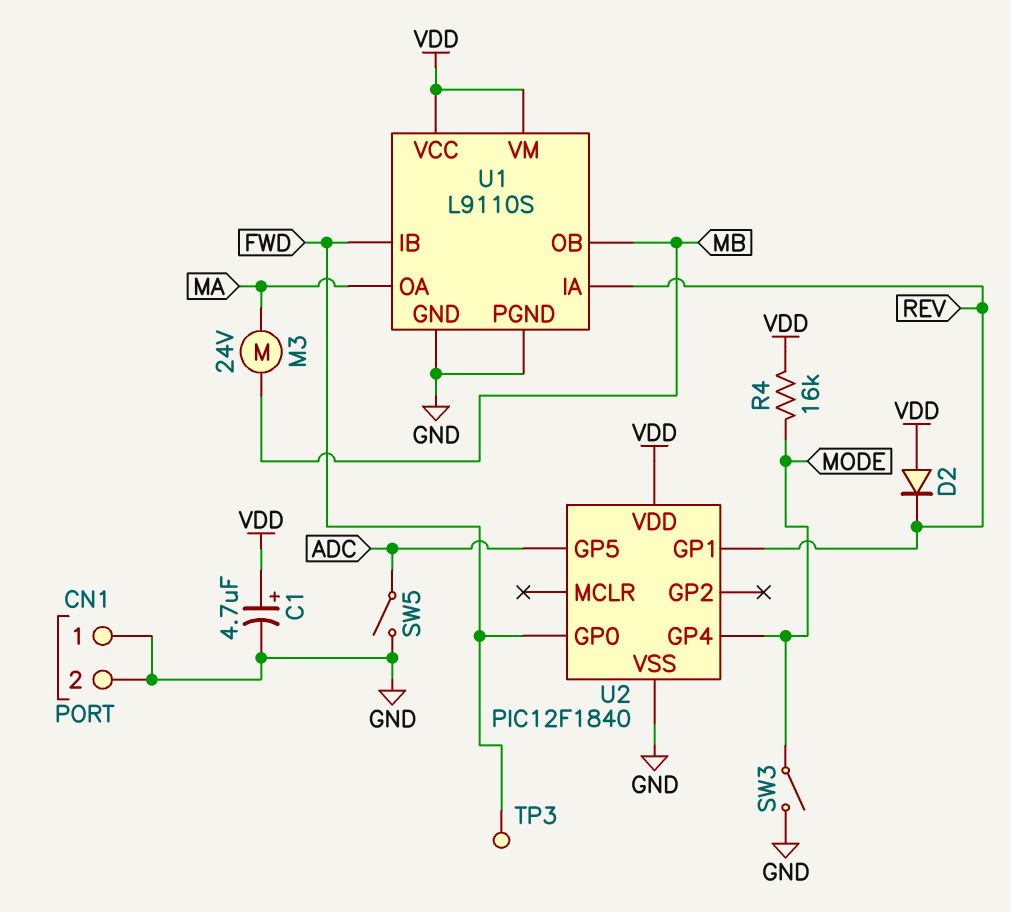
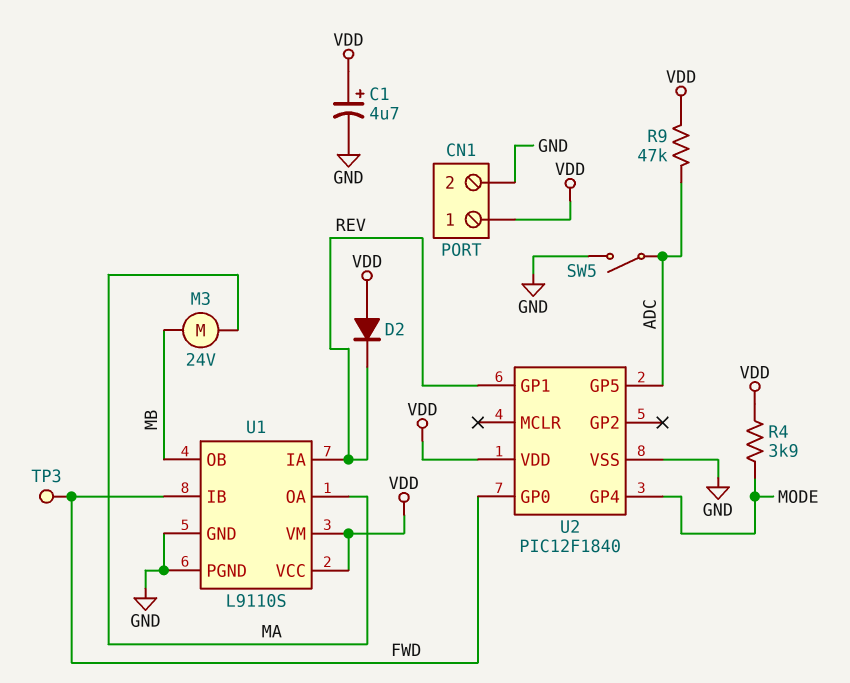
CN1 pin 1: GND -> VDD
R4: 16k (MODE, VDD) -> 3.9k (MODE, VDD)
R9: none -> 47k (ADC, VDD)
SW3: switch (GND, MODE) -> none

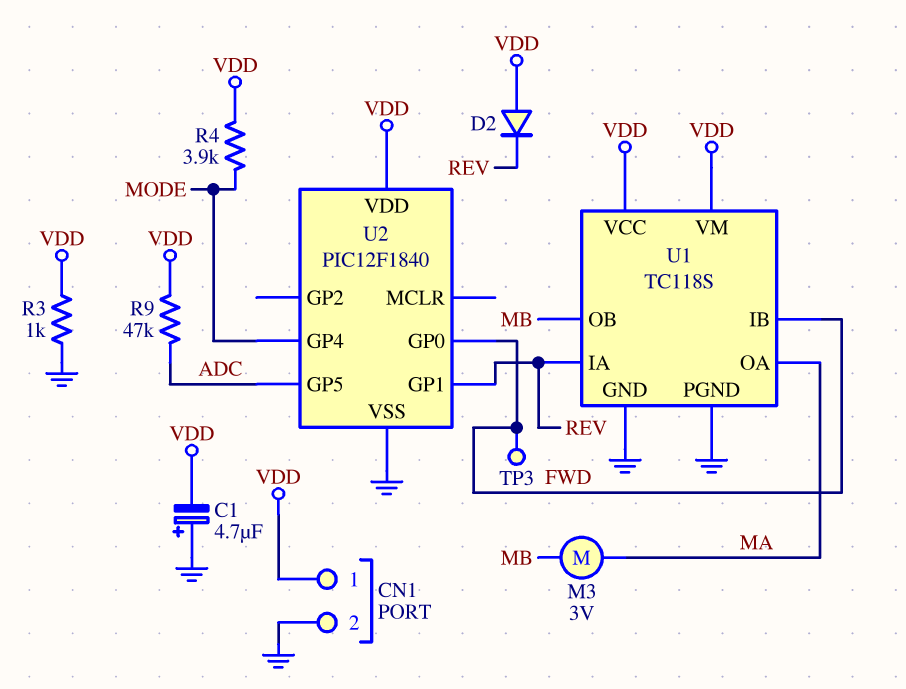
C1: 4.7uF (plus VDD, minus GND) -> 4.7uF (plus GND, minus VDD)
M3: motor 24V (MA, MB) -> motor 3V (MA, MB)
R3: none -> 1k (GND, VDD)
SW5: switch (ADC, GND) -> none
U1: L9110S -> TC118S

